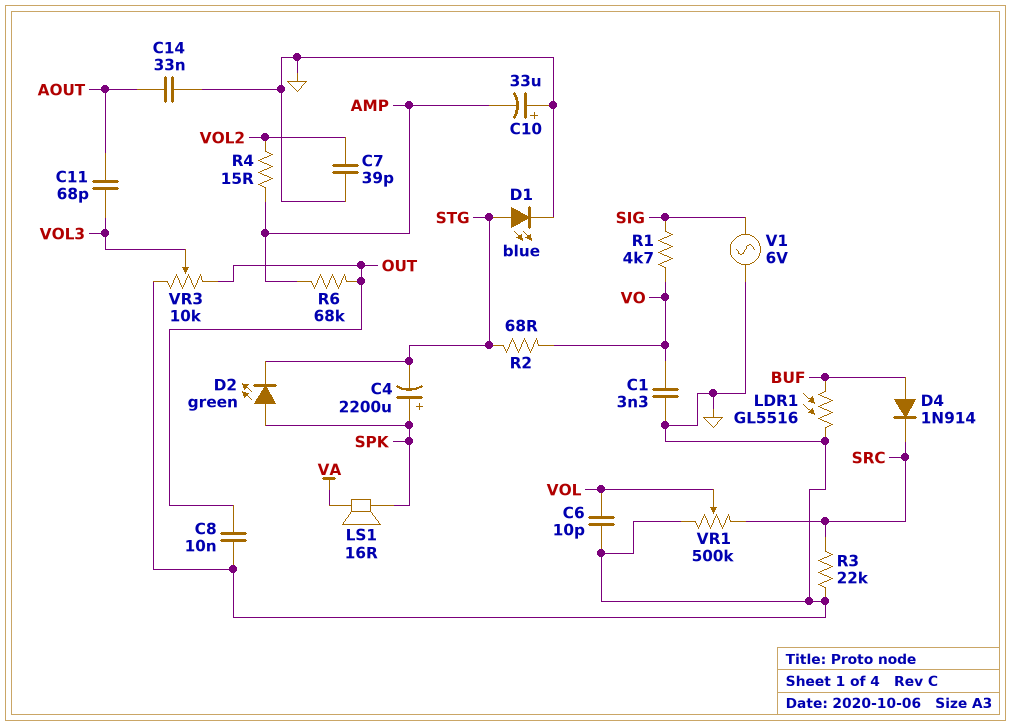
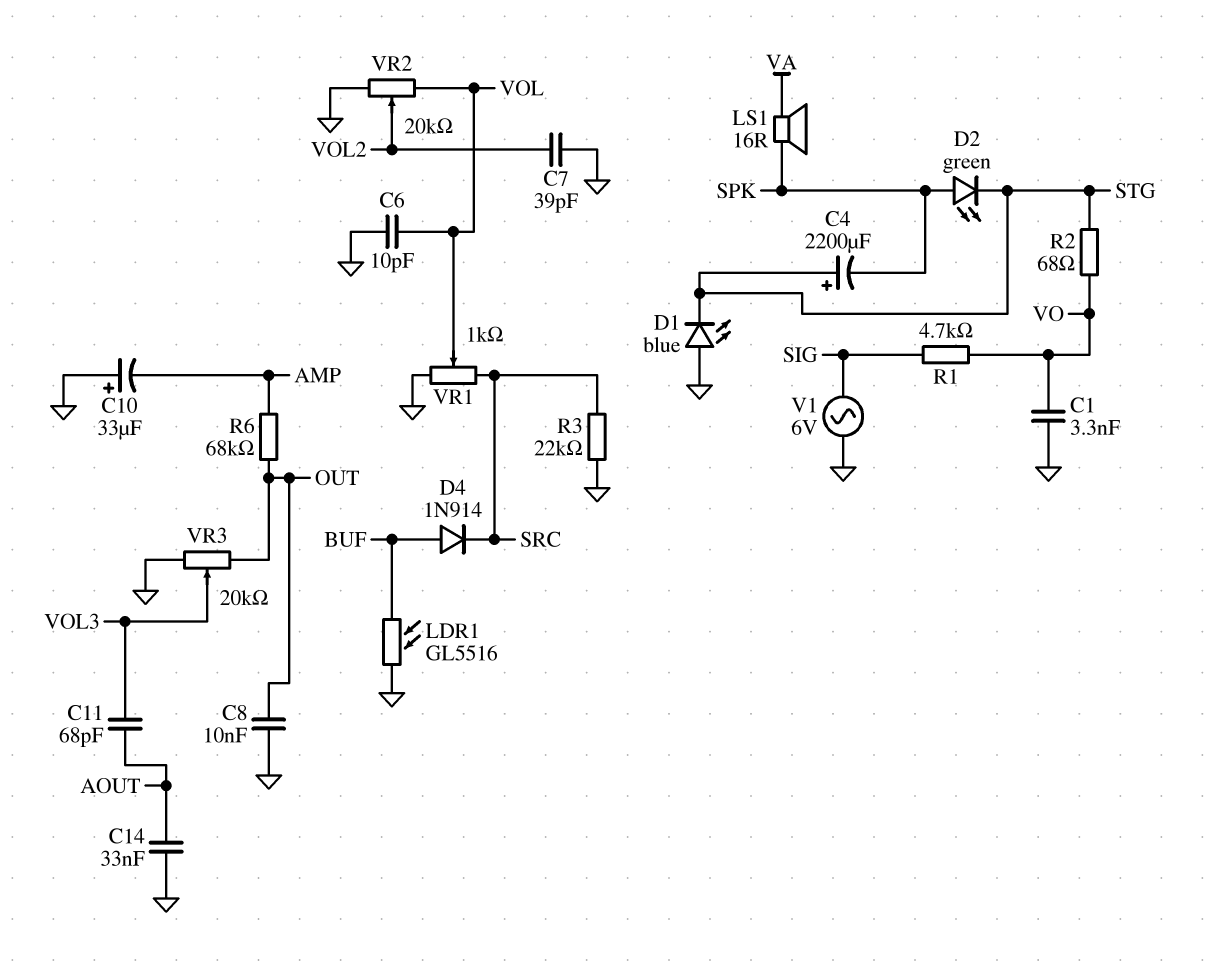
C4: 2200uF (plus SPK, minus STG) -> 2200uF (plus STG, minus SPK)
D1: LED blue (A STG, K GND) -> LED blue (A GND, K STG)
R4: 15 (AMP, VOL2) -> none
VR1: 500k (GND, SRC, wiper VOL) -> 1k (GND, SRC, wiper VOL)
VR2: none -> 20k (GND, VOL, wiper VOL2)
VR3: 10k (GND, OUT, wiper VOL3) -> 20k (GND, OUT, wiper VOL3)

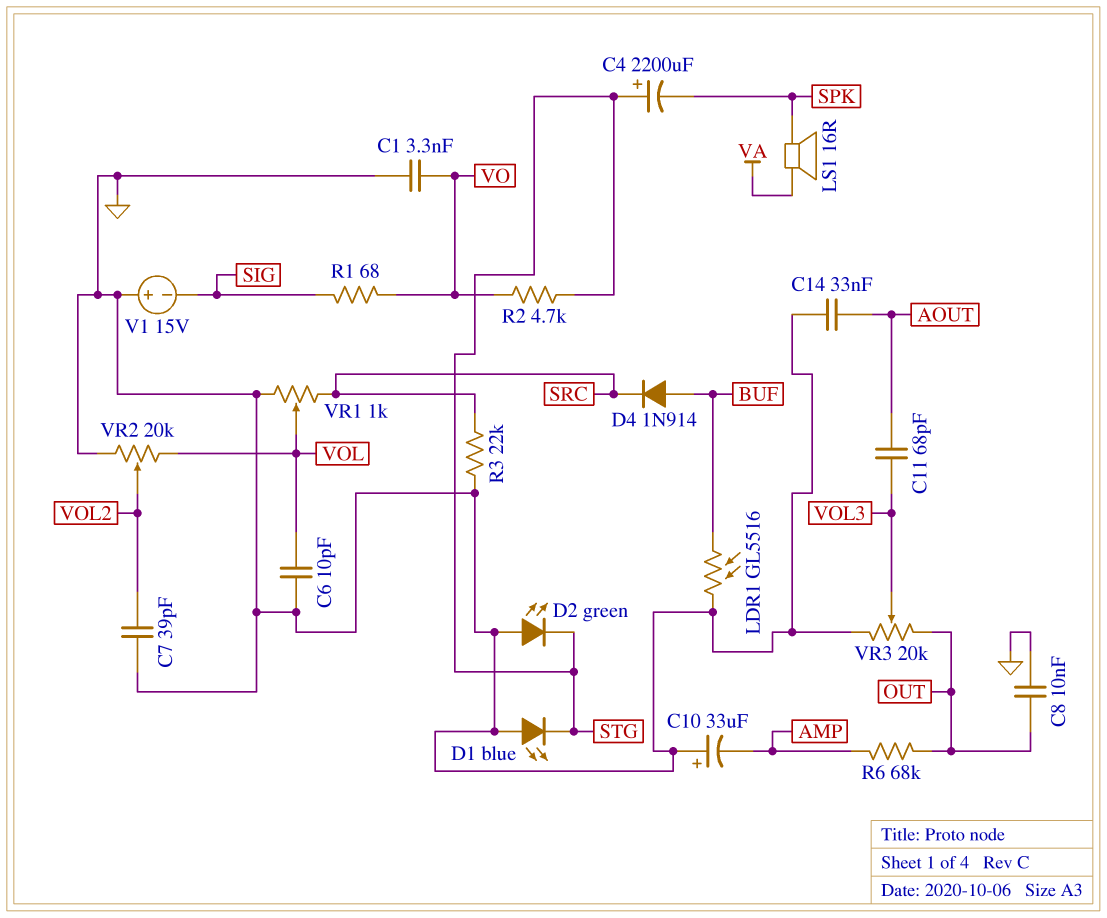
D2: LED green (A SPK, K STG) -> LED green (A GND, K STG)
R1: 4.7k (SIG, VO) -> 68 (SIG, VO)
R2: 68 (STG, VO) -> 4.7k (STG, VO)
V1: AC 6V (GND, SIG) -> 15V (plus GND, minus SIG)

